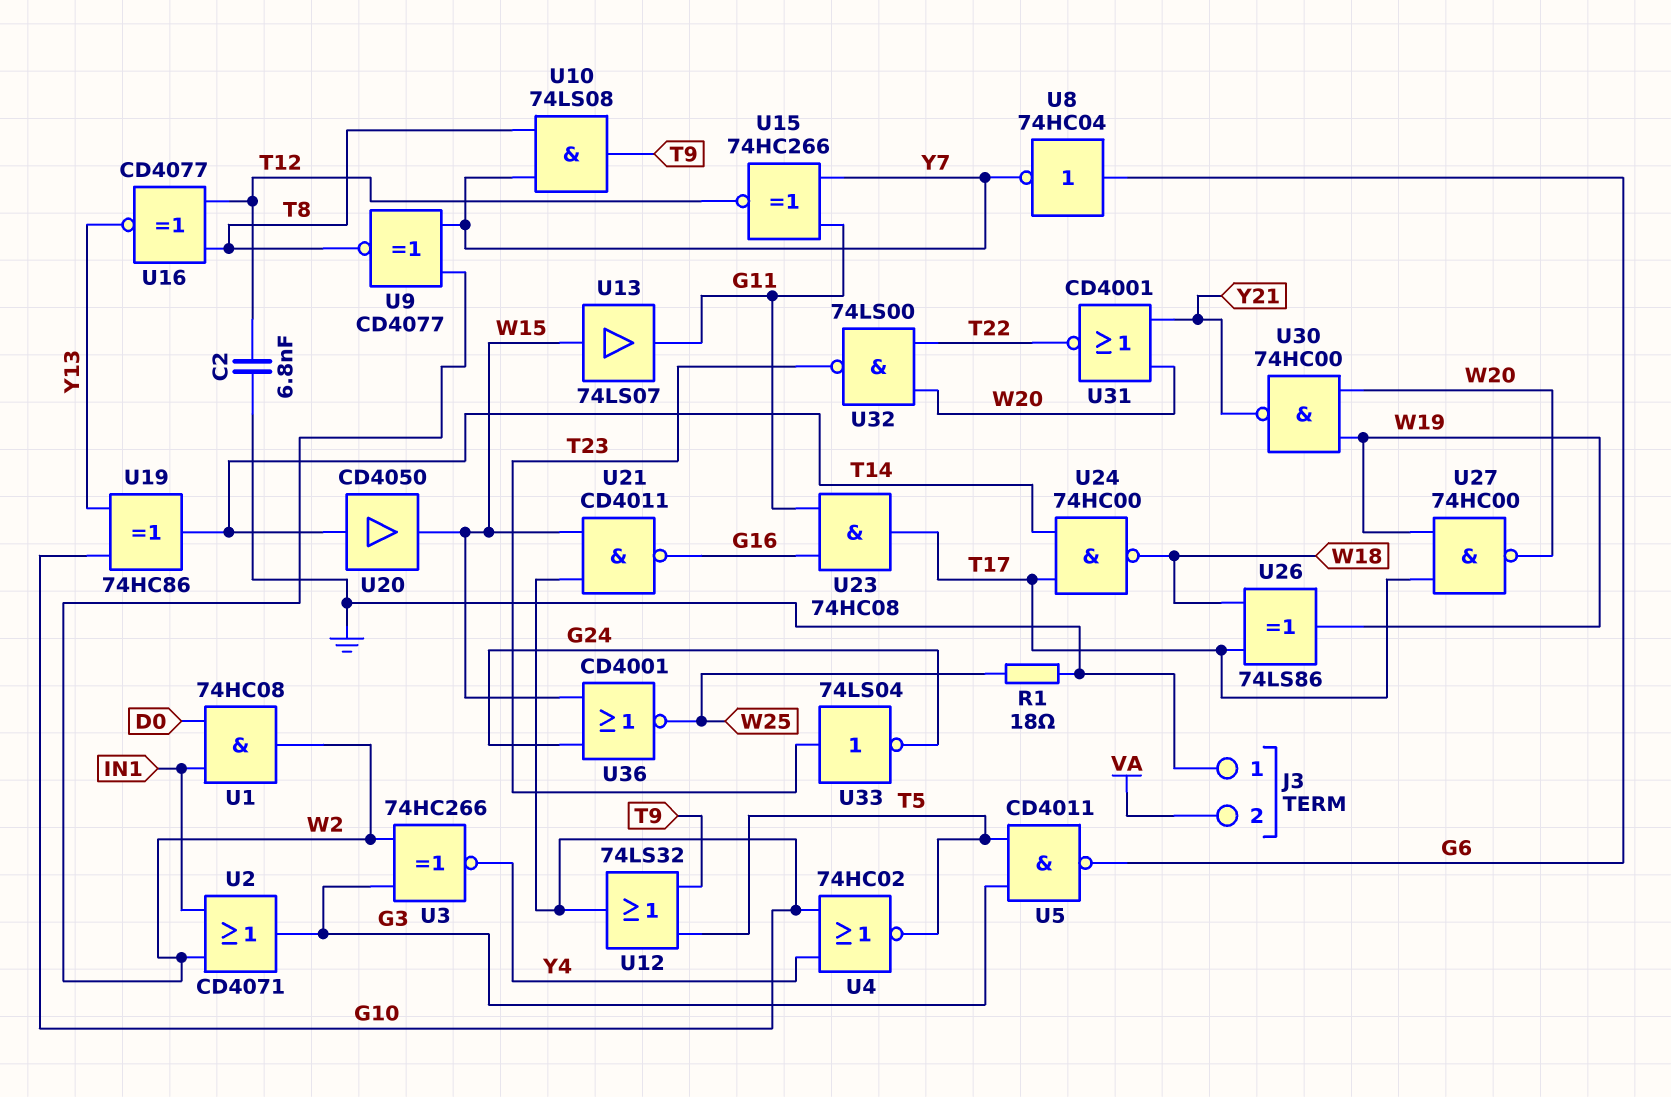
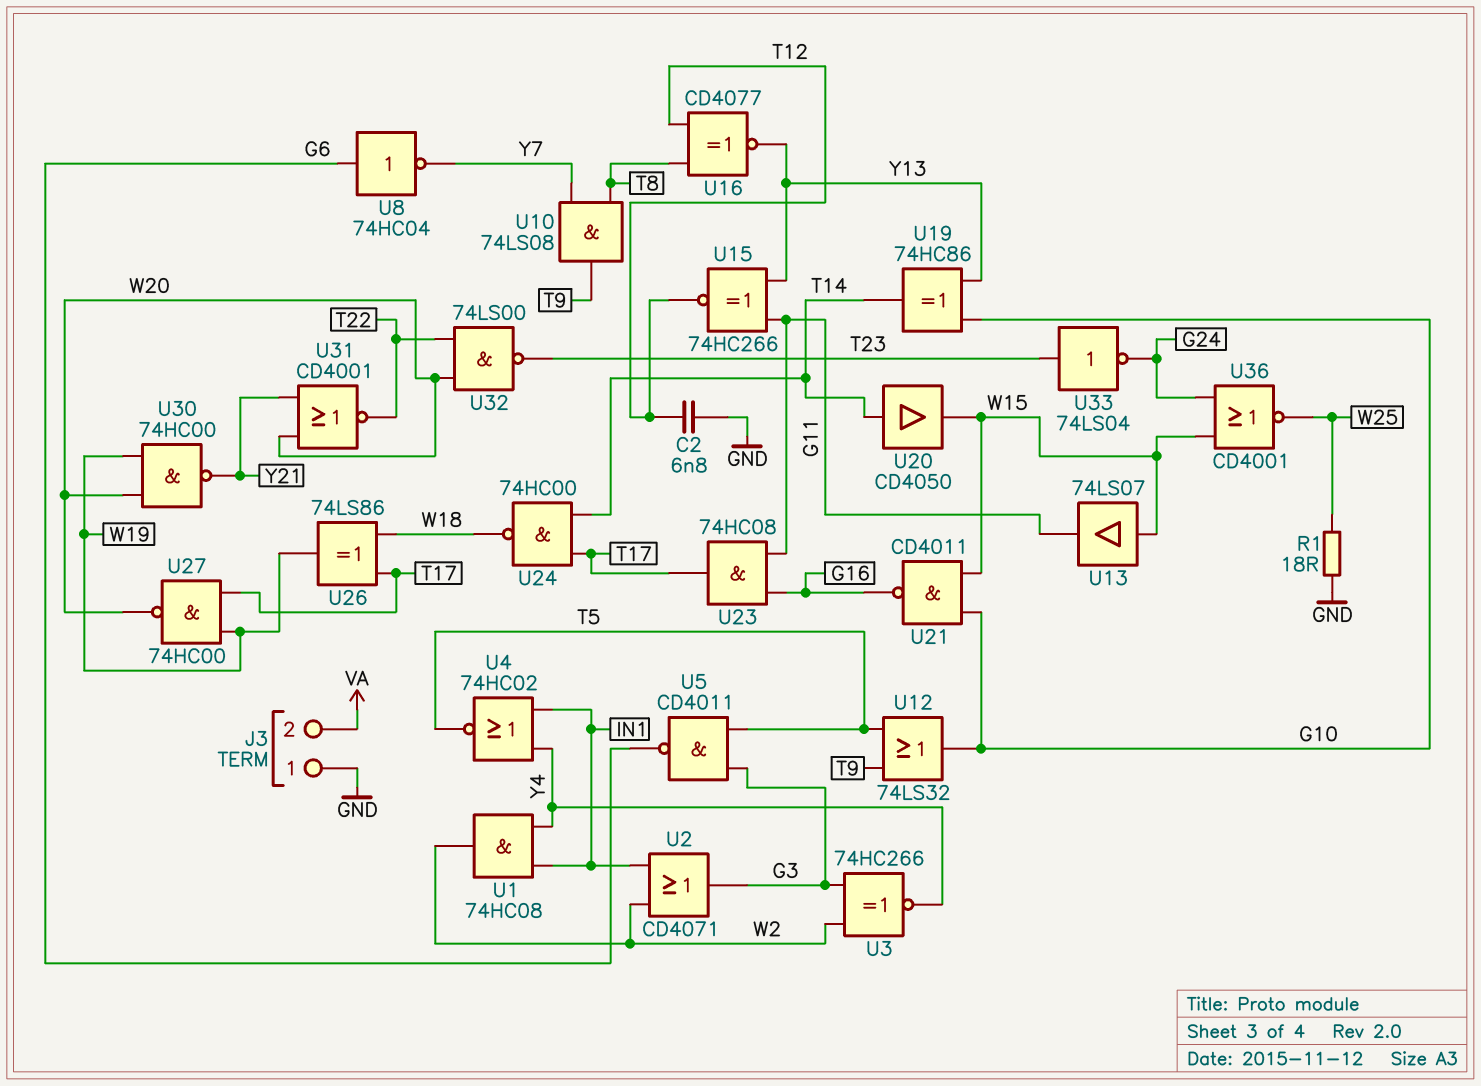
U1: AND 74HC08 (in D0, in IN1, out W2) -> AND 74HC08 (in IN1, in Y4, out W2)
U4: NOR 74HC02 (in G10, in Y4, out T5) -> NOR 74HC02 (in IN1, in Y4, out T5)
U9: XNOR CD4077 (in W2, in Y7, out T8) -> none
U15: XNOR 74HC266 (in G11, in Y7, out T12) -> XNOR 74HC266 (in G11, in Y13, out T12)

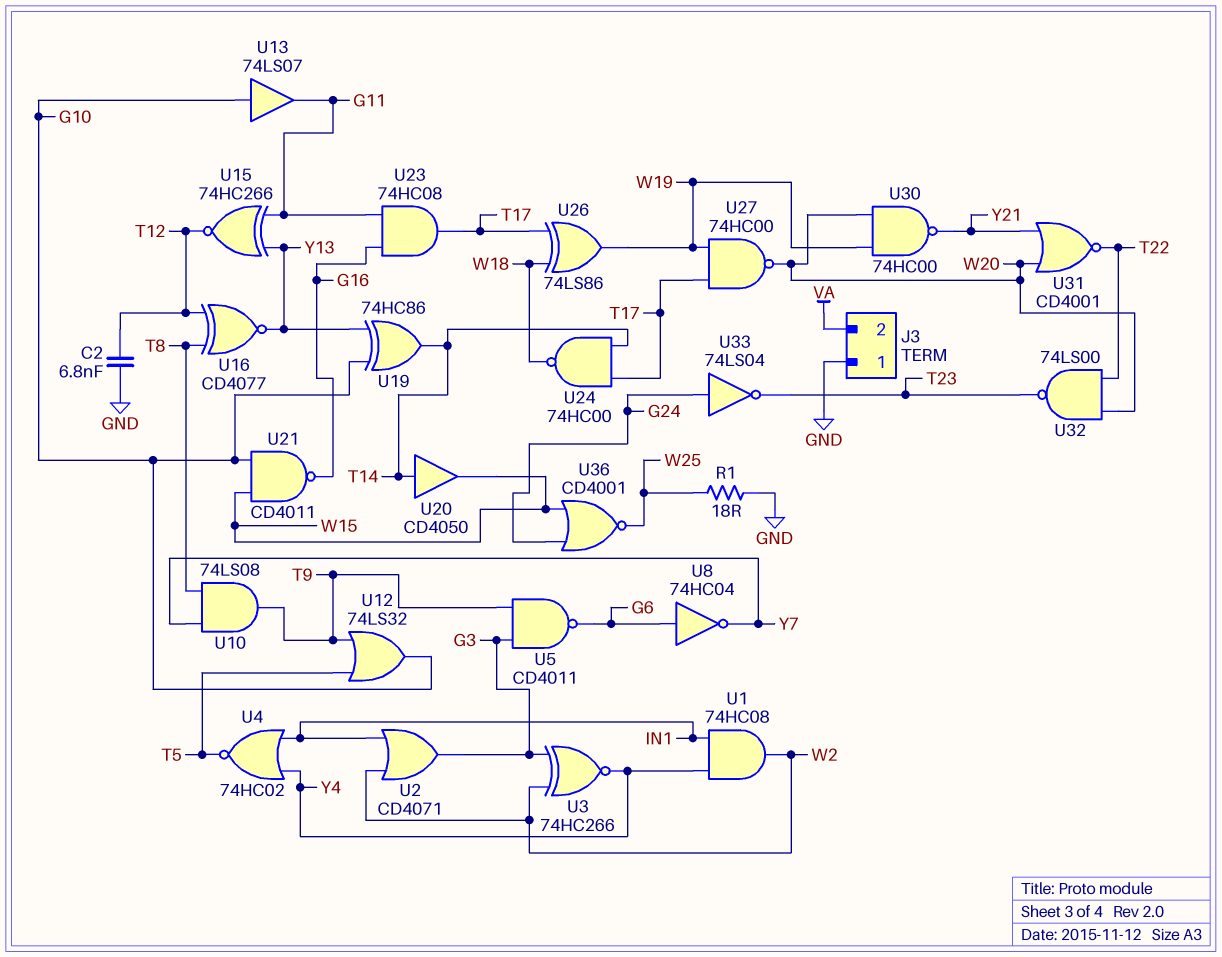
U5: NAND CD4011 (in G3, in T5, out G6) -> NAND CD4011 (in G3, in T9, out G6)
U13: buffer 74LS07 (in W15, out G11) -> buffer 74LS07 (in G10, out G11)
U33: NOT 74LS04 (in T23, out G24) -> NOT 74LS04 (in G24, out T23)

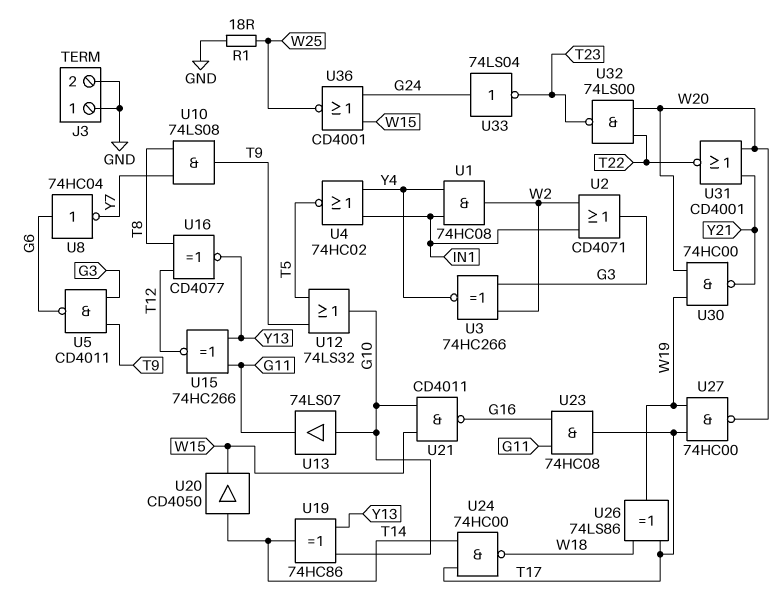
C2: 6.8nF (GND, T12) -> none
J3 pin 2: VA -> GND

